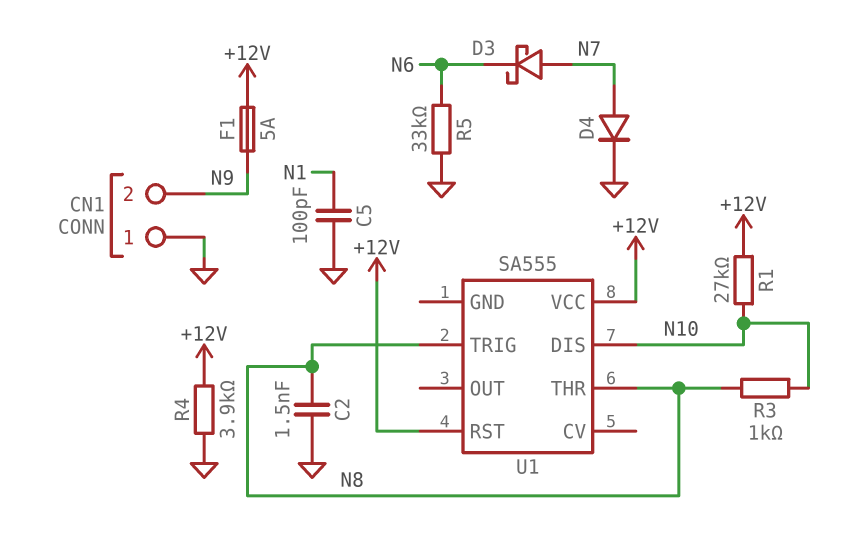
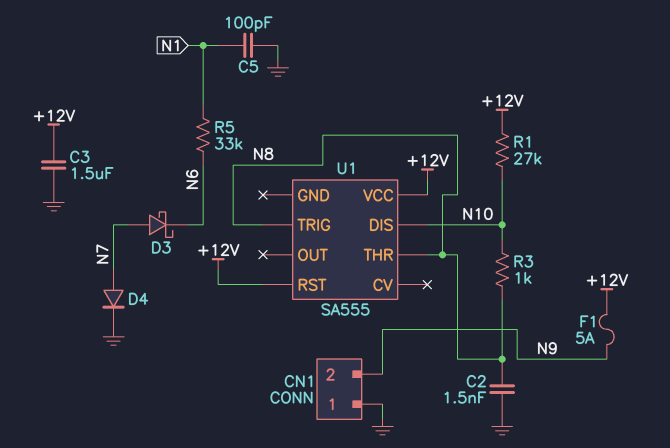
C3: none -> 1.5uF (+12V, GND)
R4: 3.9k (+12V, GND) -> none
R5: 33k (GND, N6) -> 33k (N1, N6)

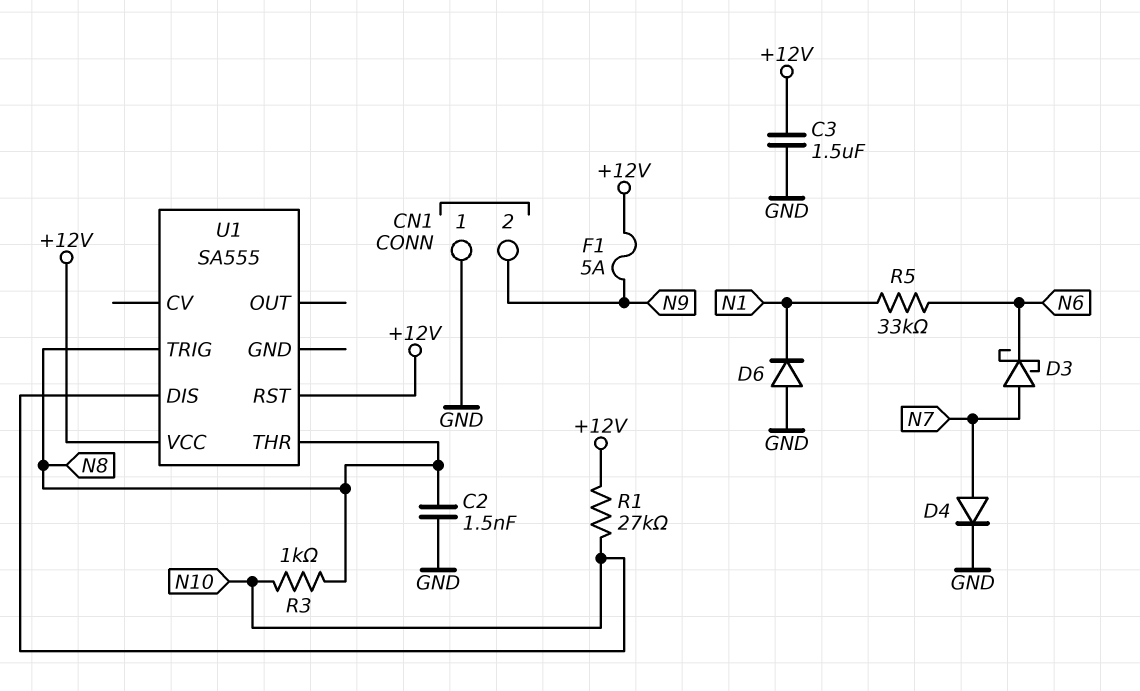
C5: 100pF (GND, N1) -> none
D6: none -> diode (A GND, K N1)

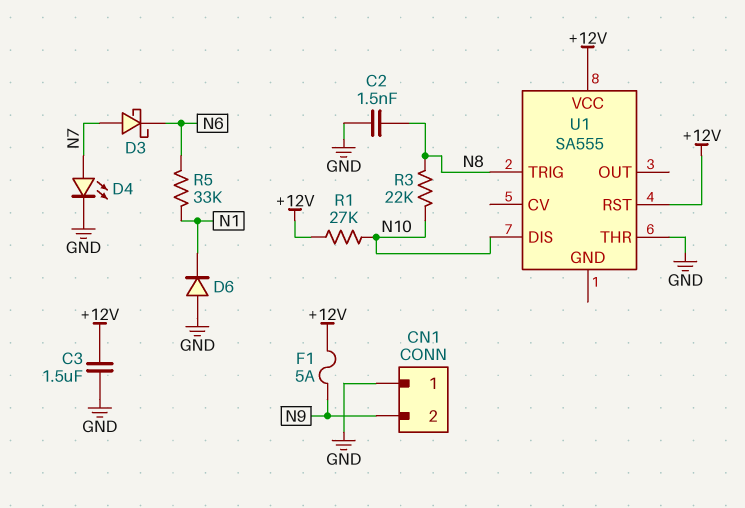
D4: diode (A N7, K GND) -> LED (A N7, K GND)
R3: 1k (N8, N10) -> 22k (N8, N10)
U1 pin THR: N8 -> GND

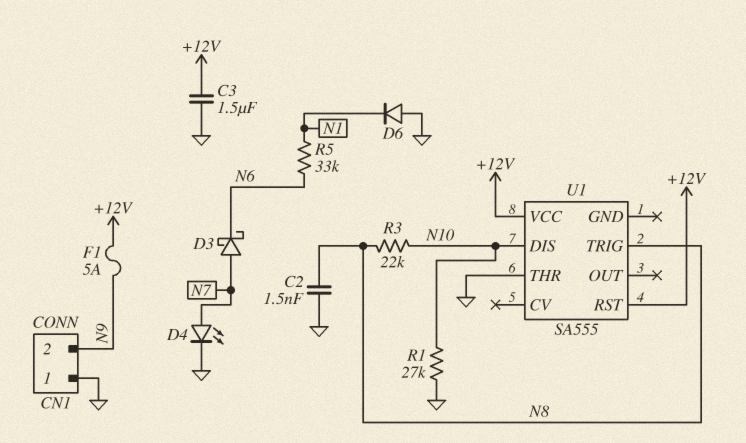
R1: 27k (+12V, N10) -> 27k (GND, N10)

